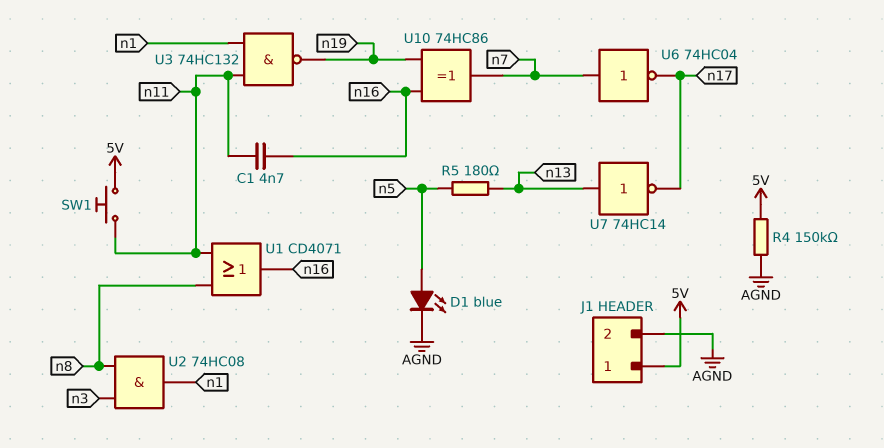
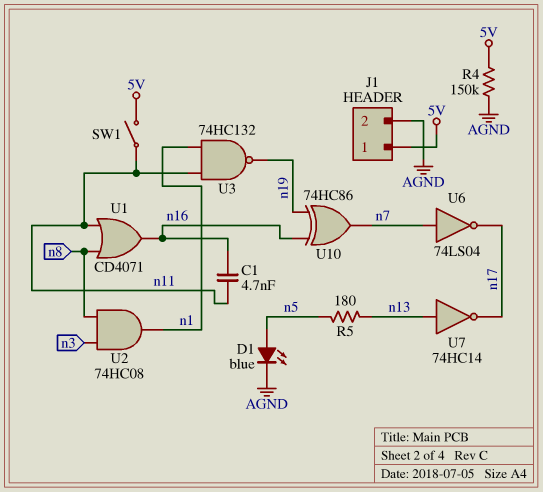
SW1: button (5V, n11) -> switch (5V, n11)
U6: NOT 74HC04 (in n7, out n17) -> NOT 74LS04 (in n7, out n17)

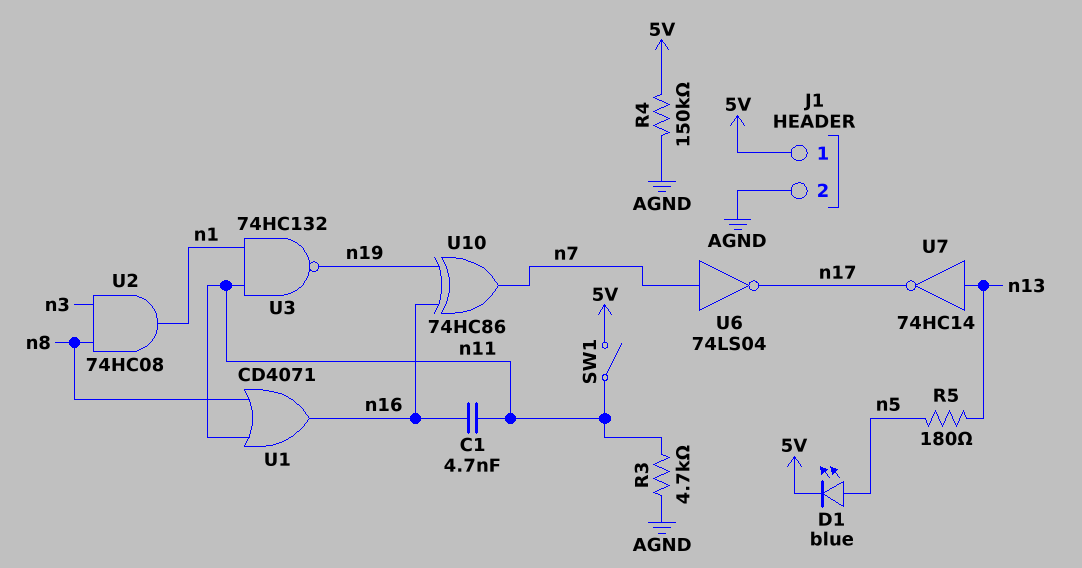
D1: LED blue (A n5, K AGND) -> LED blue (A n5, K 5V)
R3: none -> 4.7k (AGND, n11)

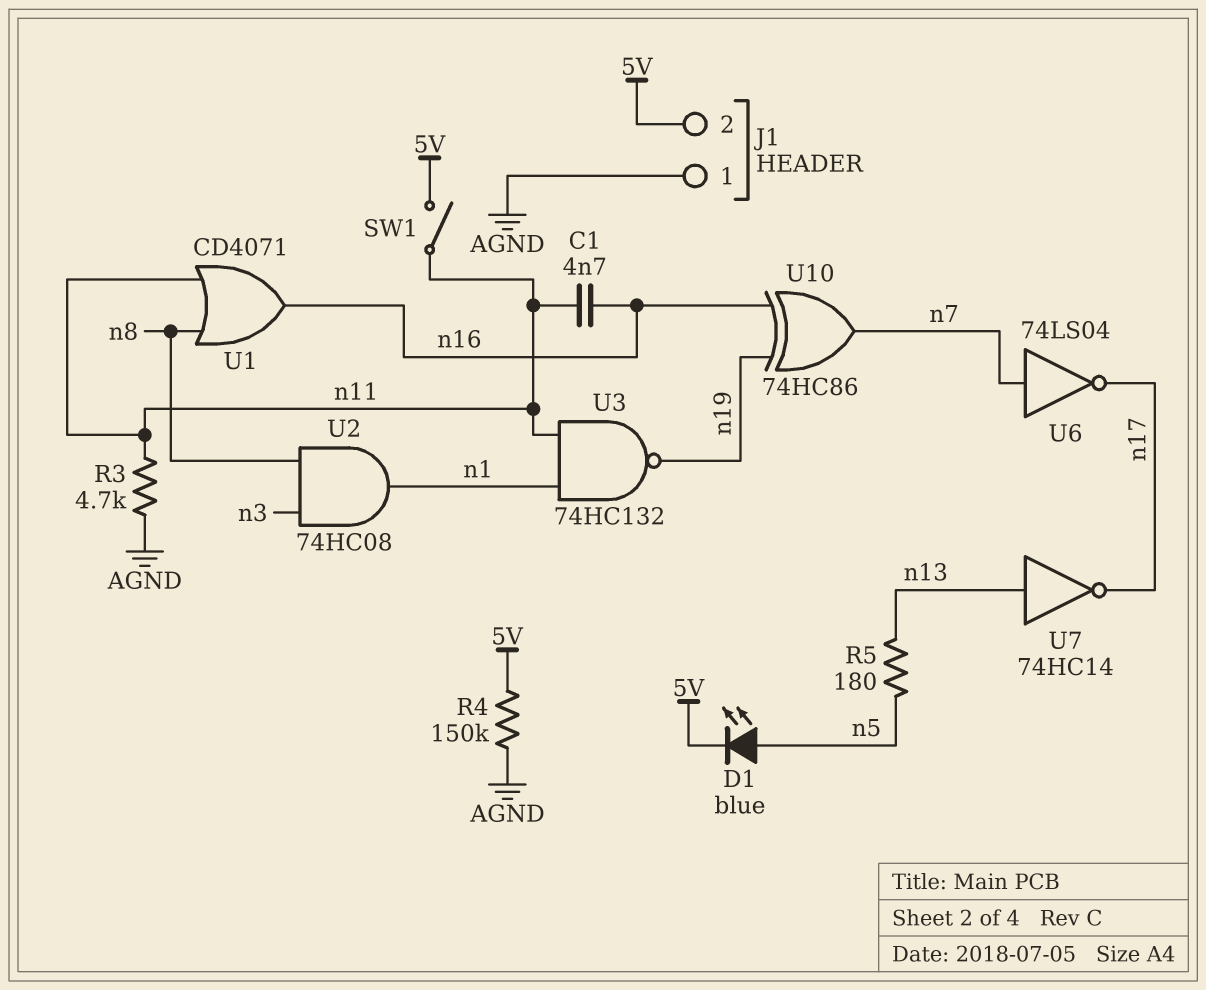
J1 pin 1: 5V -> AGND
J1 pin 2: AGND -> 5V

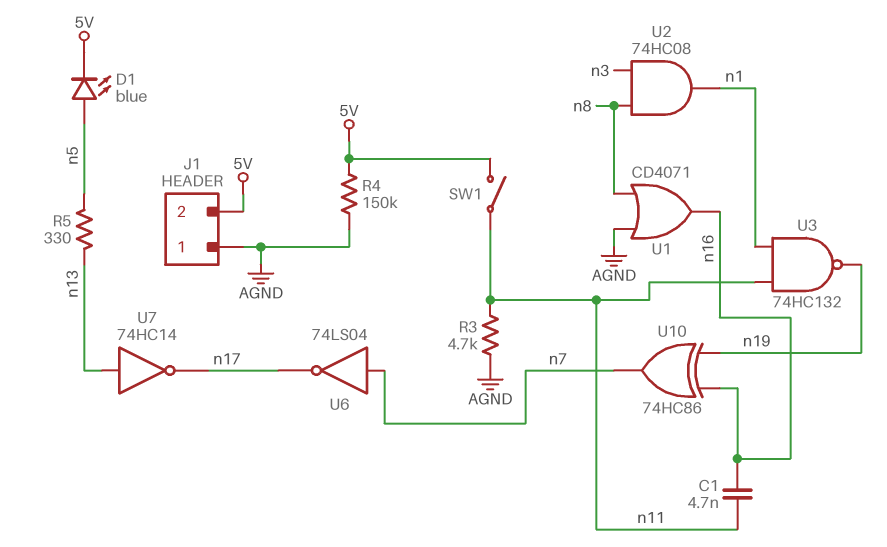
R5: 180 (n5, n13) -> 330 (n5, n13)
U1: OR CD4071 (in n8, in n11, out n16) -> OR CD4071 (in AGND, in n8, out n16)

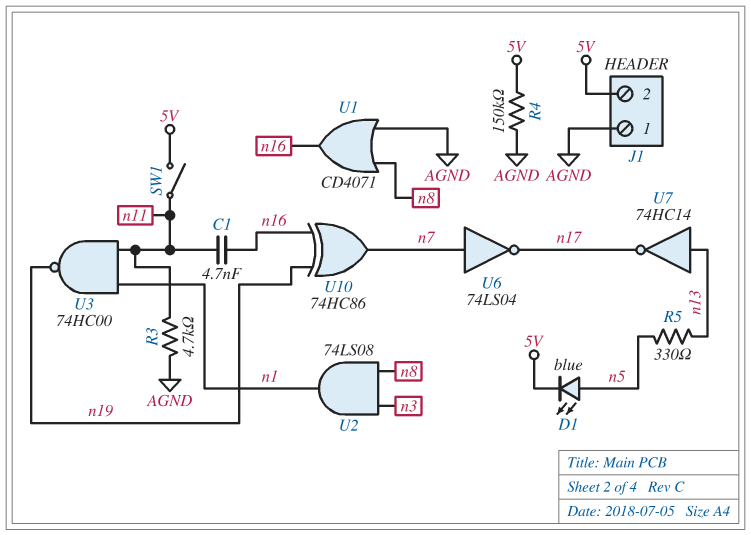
U2: AND 74HC08 (in n3, in n8, out n1) -> AND 74LS08 (in n3, in n8, out n1)
U3: NAND 74HC132 (in n1, in n11, out n19) -> NAND 74HC00 (in n1, in n11, out n19)

